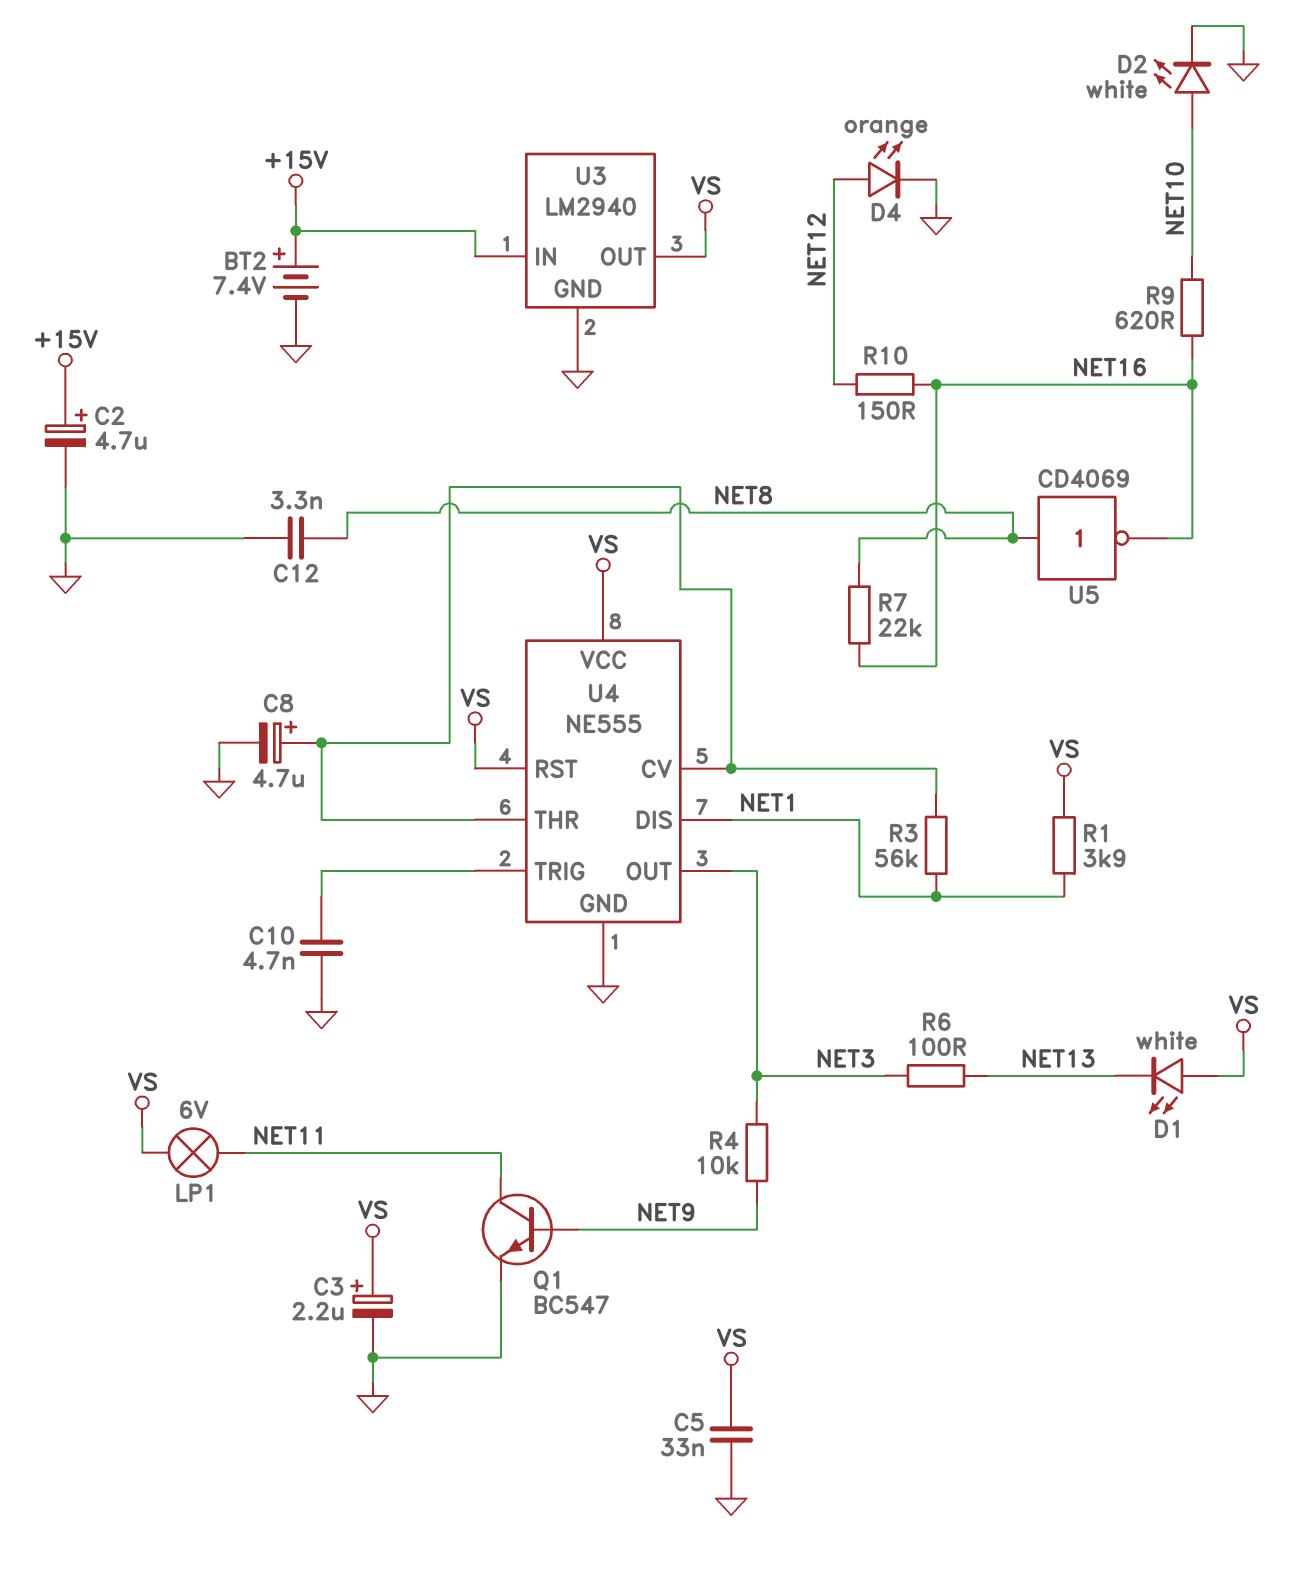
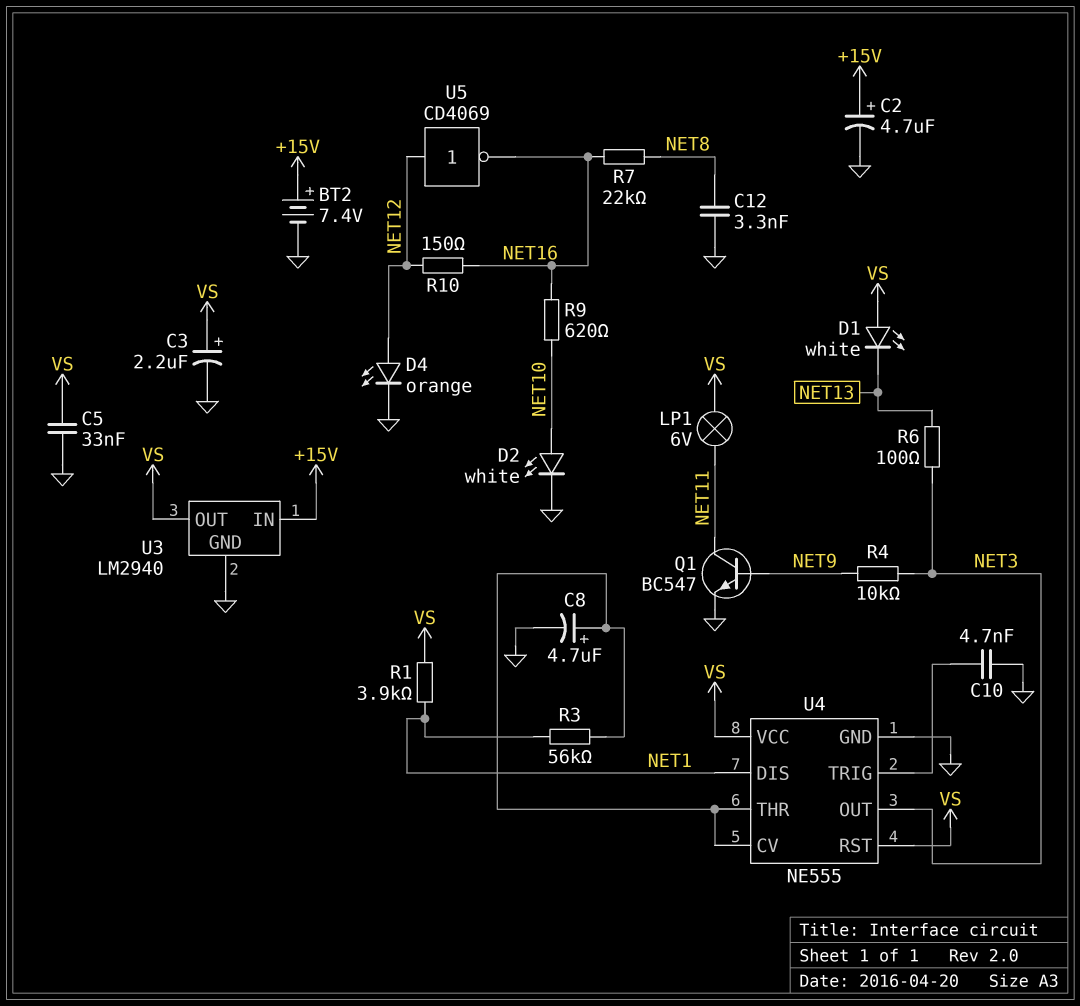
U5: NOT CD4069 (in NET8, out NET16) -> NOT CD4069 (in NET12, out NET16)

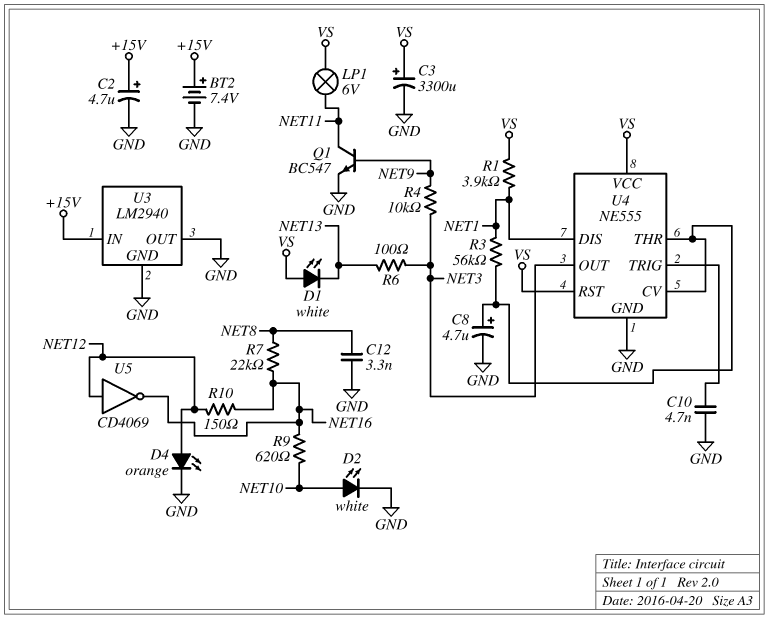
C3: 2.2uF (plus VS, minus GND) -> 3300uF (plus VS, minus GND)
C5: 33nF (GND, VS) -> none
U3 pin OUT: VS -> GND

